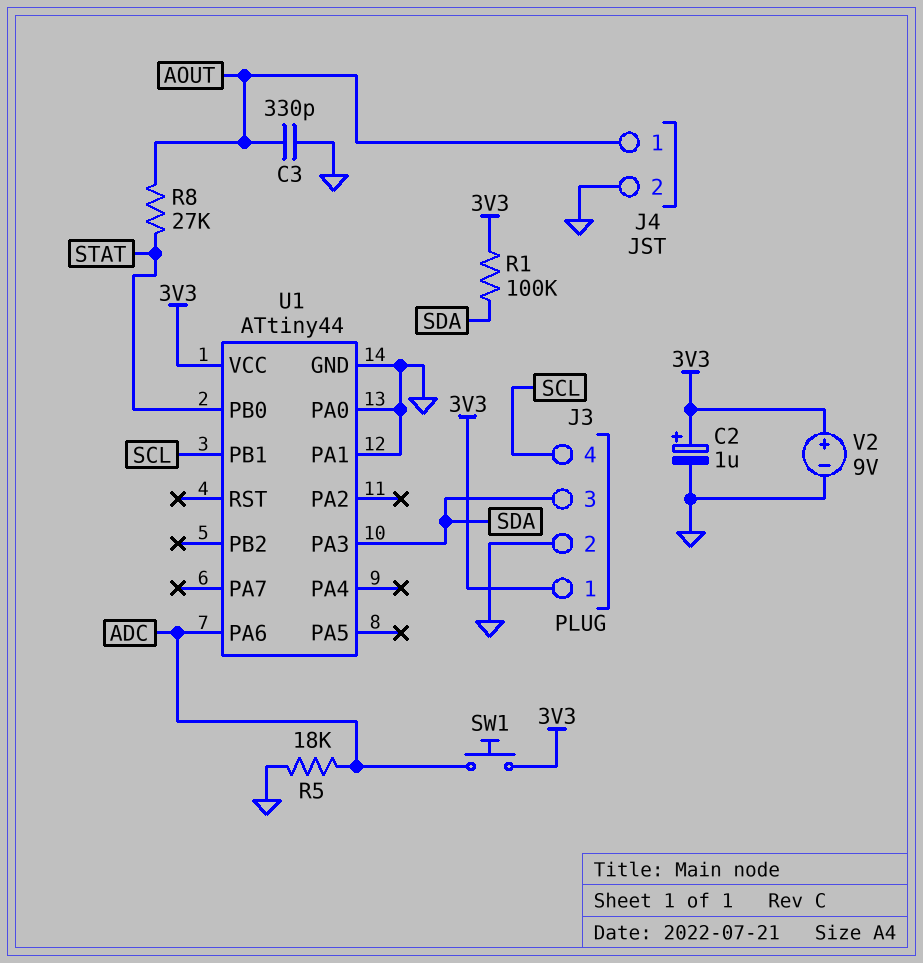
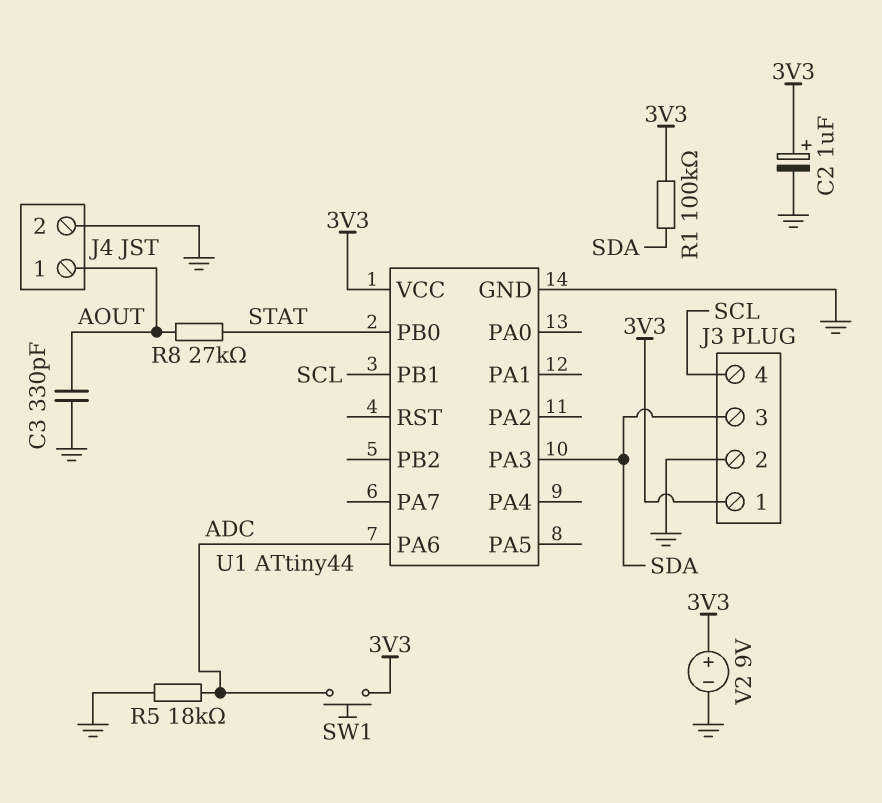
U1 pin PA0: GND -> none
U1 pin PA1: GND -> none

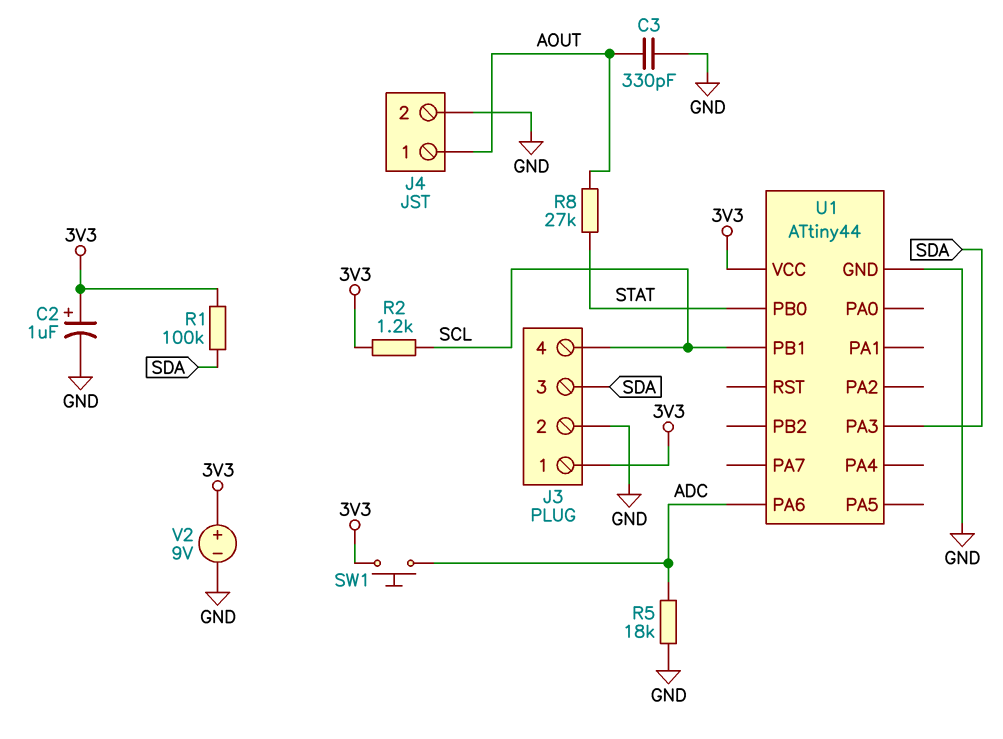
R2: none -> 1.2k (3V3, SCL)

